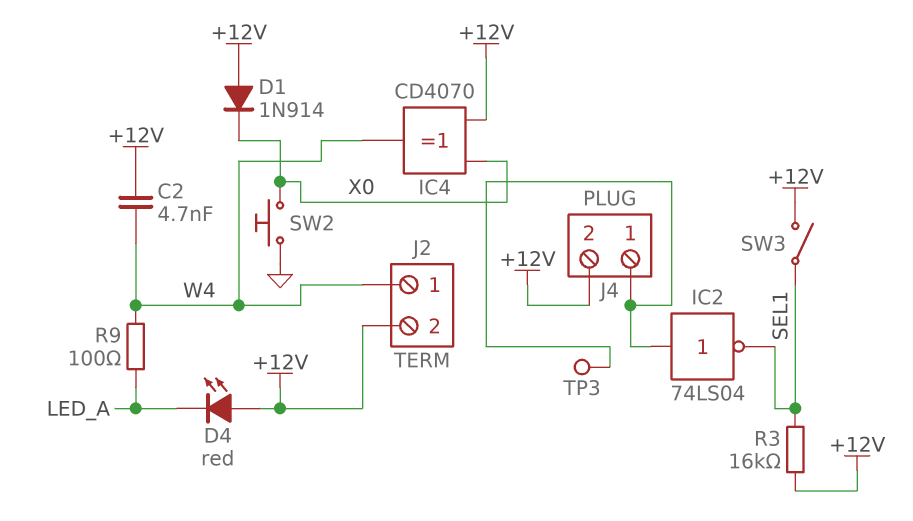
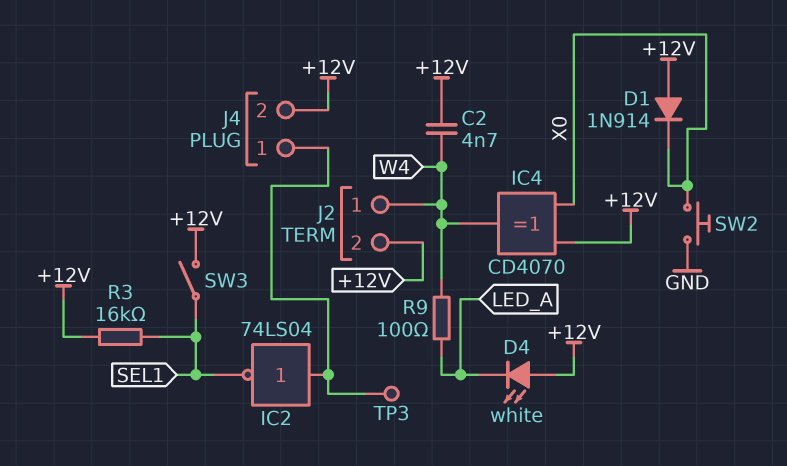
D4: LED red (A +12V, K LED_A) -> LED white (A +12V, K LED_A)

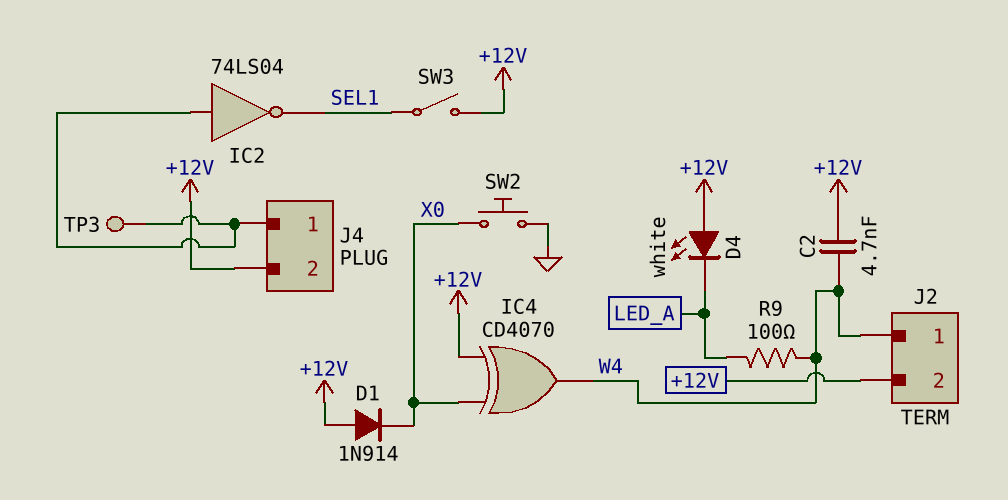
R3: 16k (+12V, SEL1) -> none

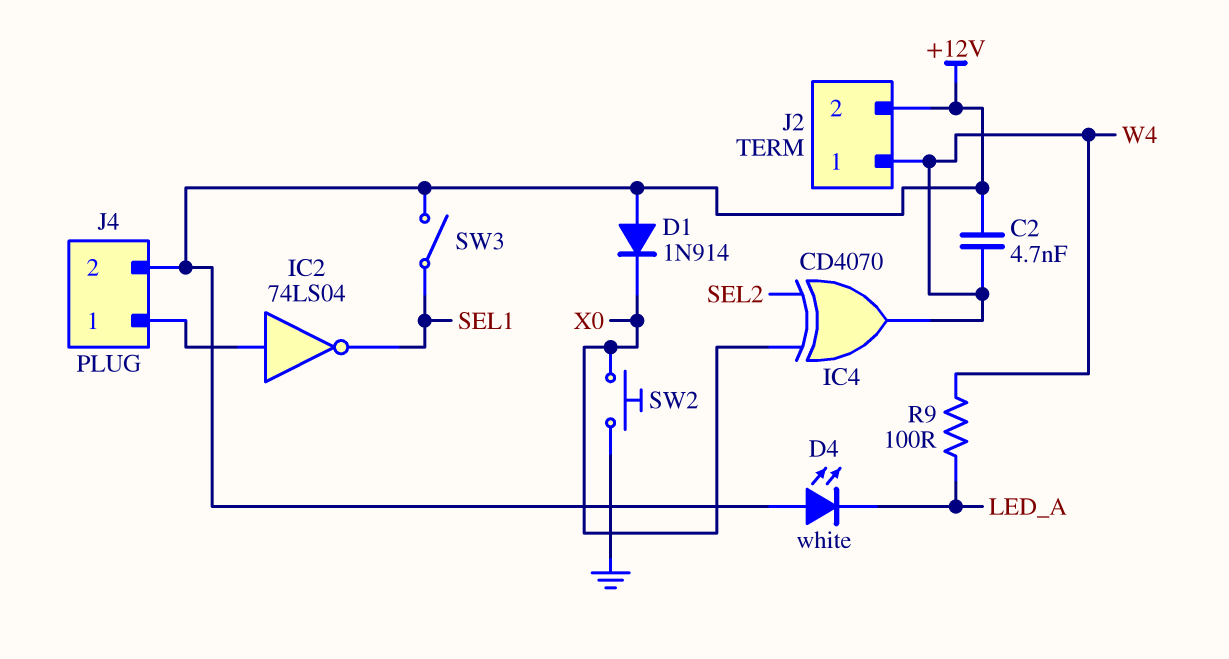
IC4: XOR CD4070 (in +12V, in X0, out W4) -> XOR CD4070 (in SEL2, in X0, out W4)
TP3: test point (J4/1) -> none

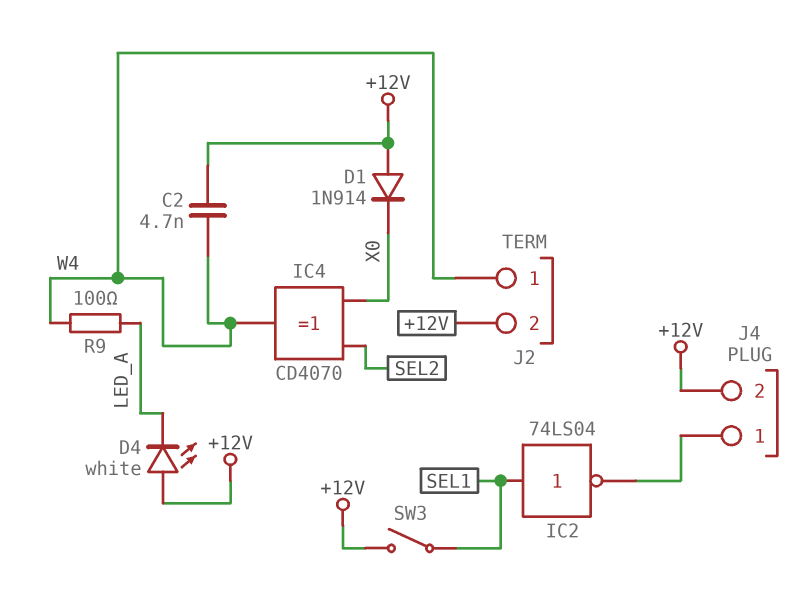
IC2: NOT 74LS04 (in J4/1, out SEL1) -> NOT 74LS04 (in SEL1, out J4/1)
SW2: button (GND, X0) -> none

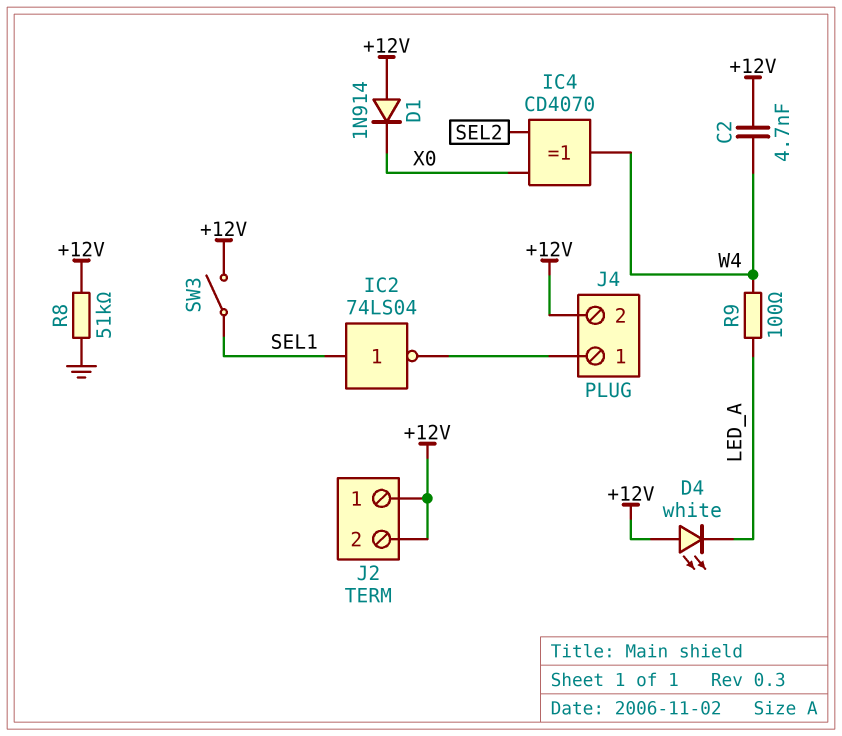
J2 pin 1: W4 -> +12V
R8: none -> 51k (+12V, GND)

